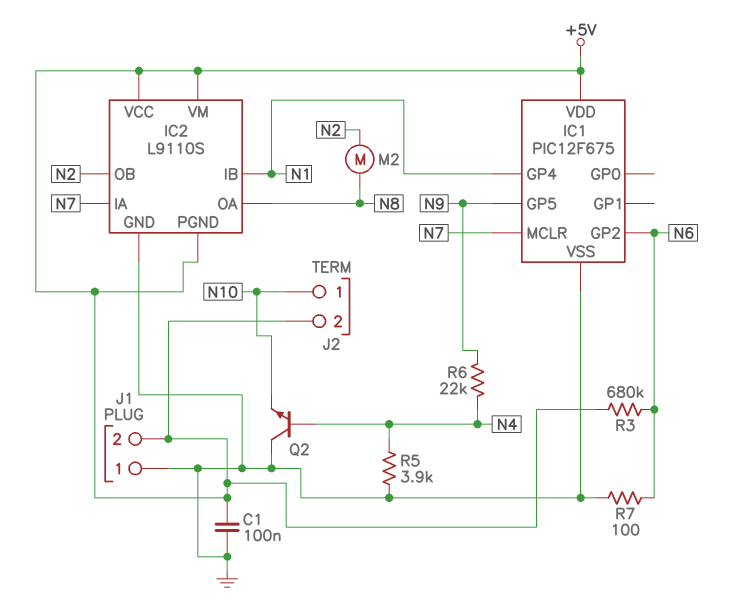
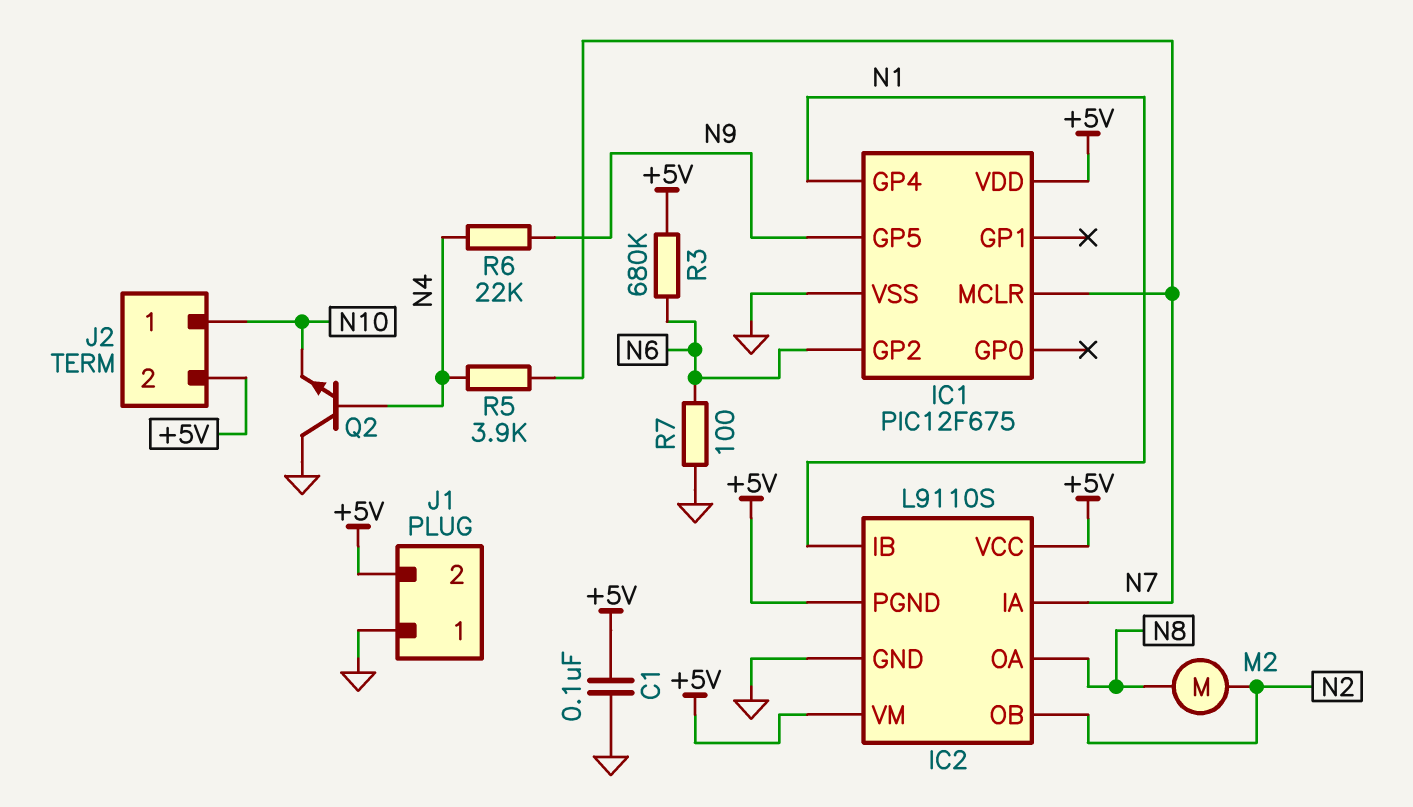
R5: 3.9k (GND, N4) -> 3.9k (N4, N7)

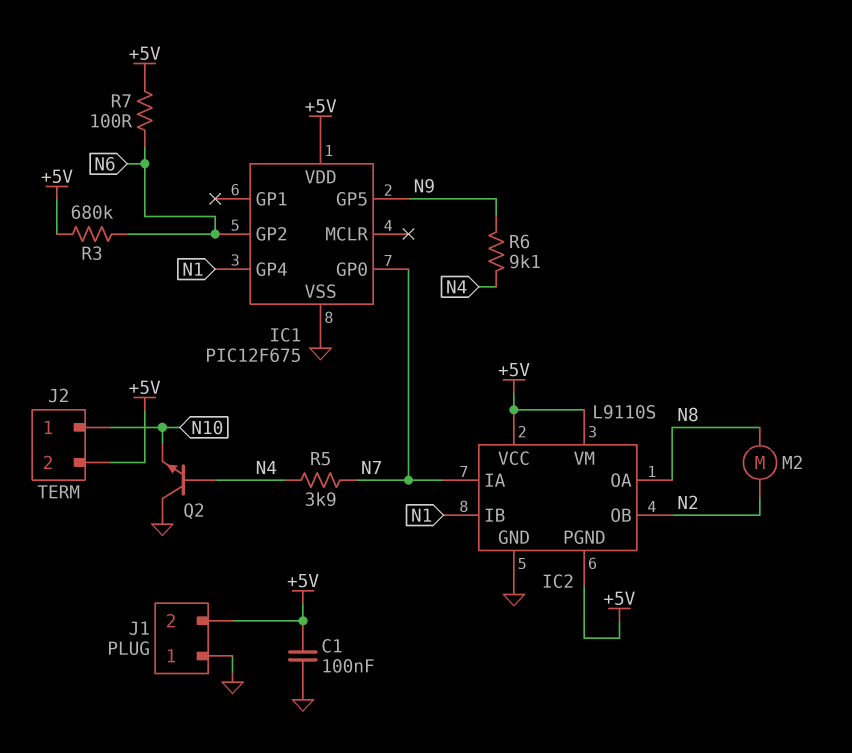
IC1 pin GP0: none -> N7
IC1 pin MCLR: N7 -> none
R6: 22k (N4, N9) -> 9.1k (N4, N9)
R7: 100 (GND, N6) -> 100 (+5V, N6)

